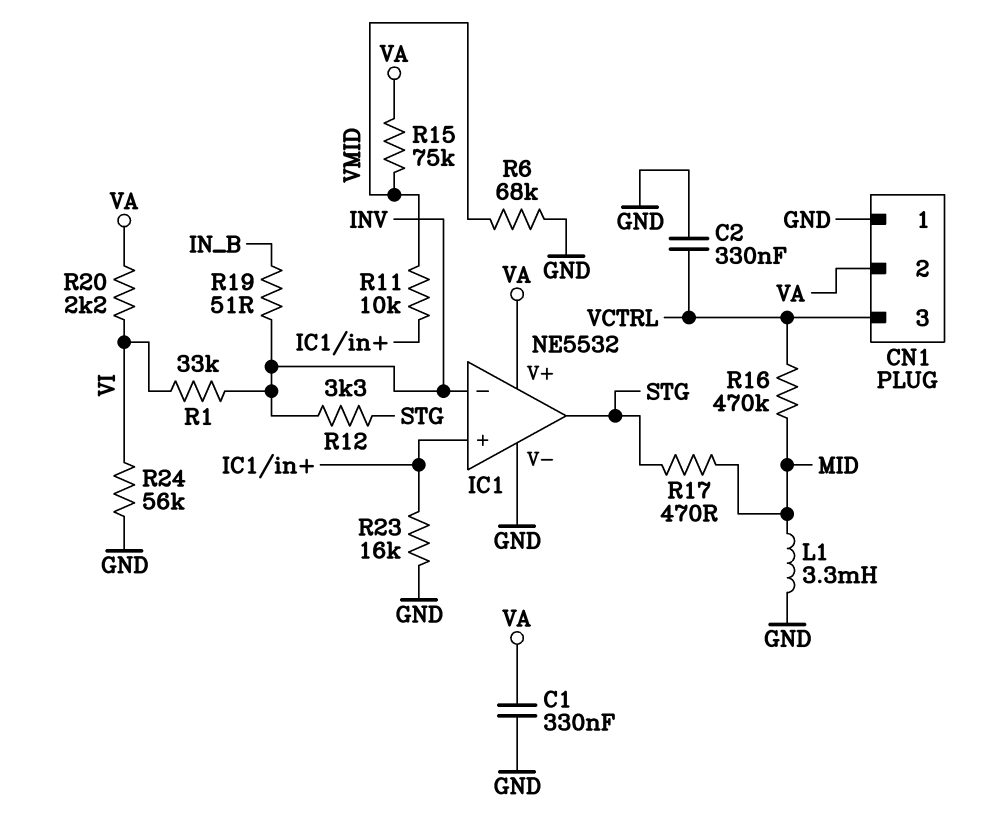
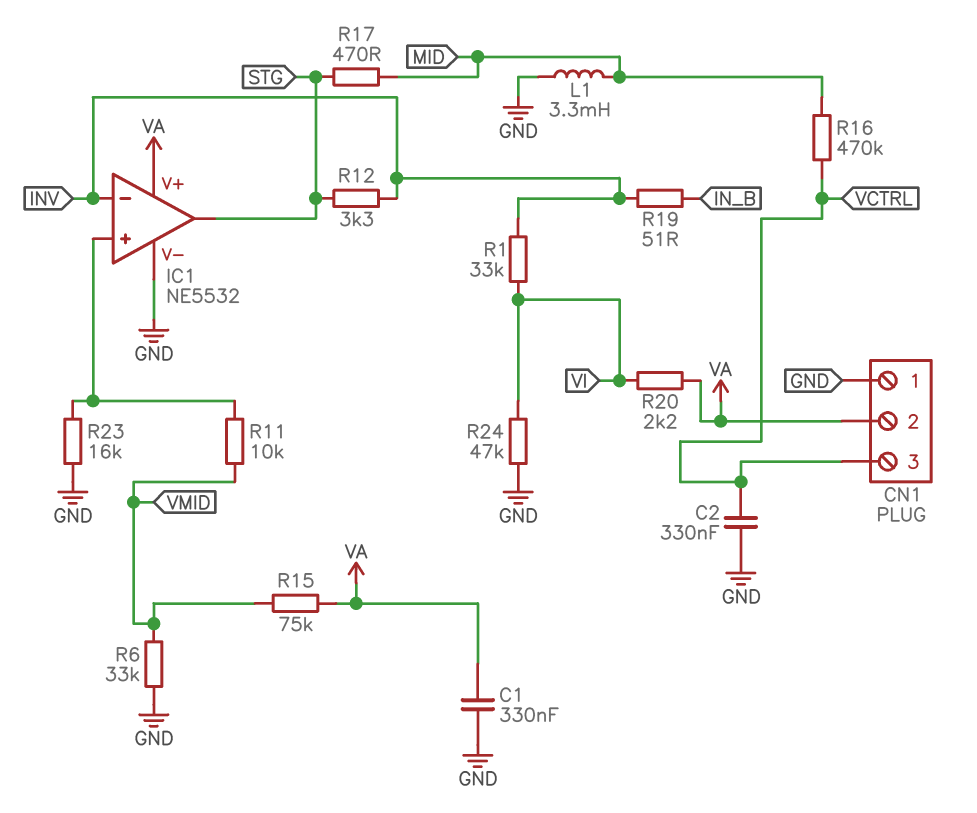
R6: 68k (GND, VMID) -> 33k (GND, VMID)
R24: 56k (GND, VI) -> 47k (GND, VI)

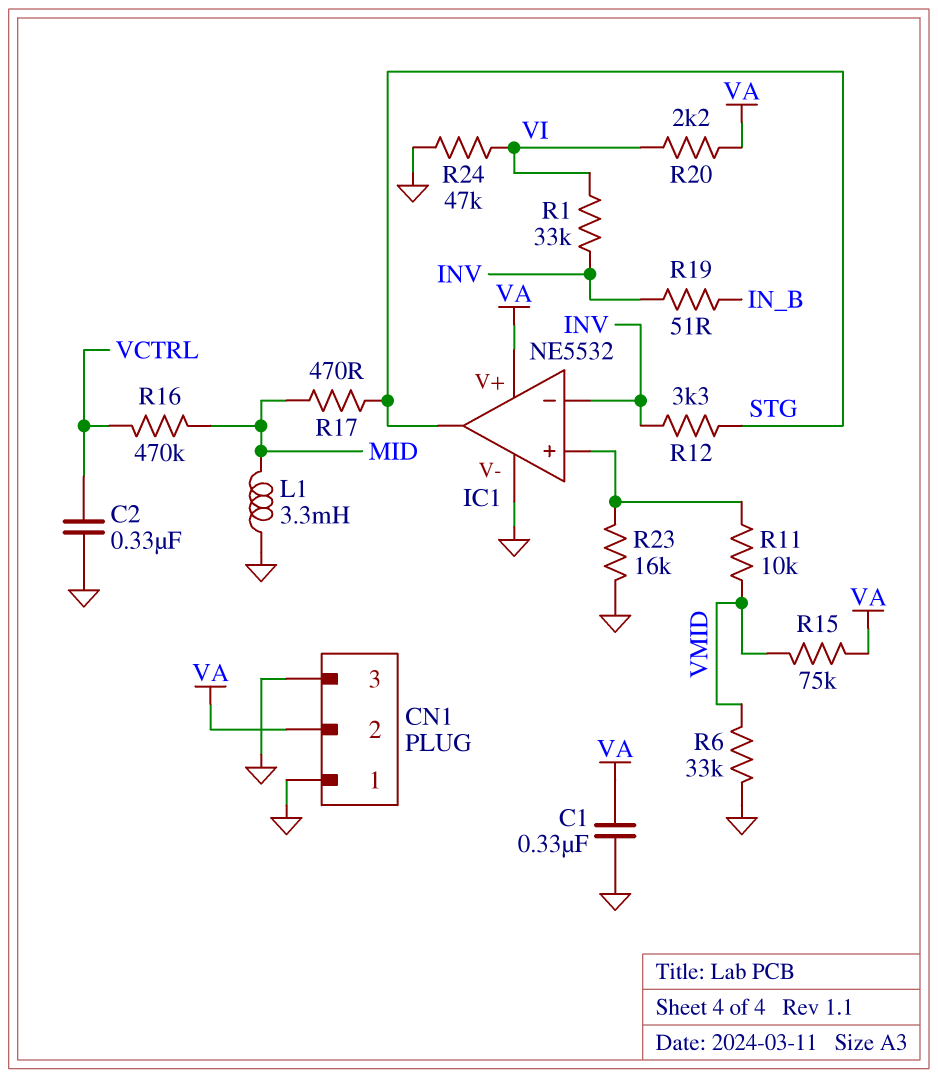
CN1 pin 3: VCTRL -> GND

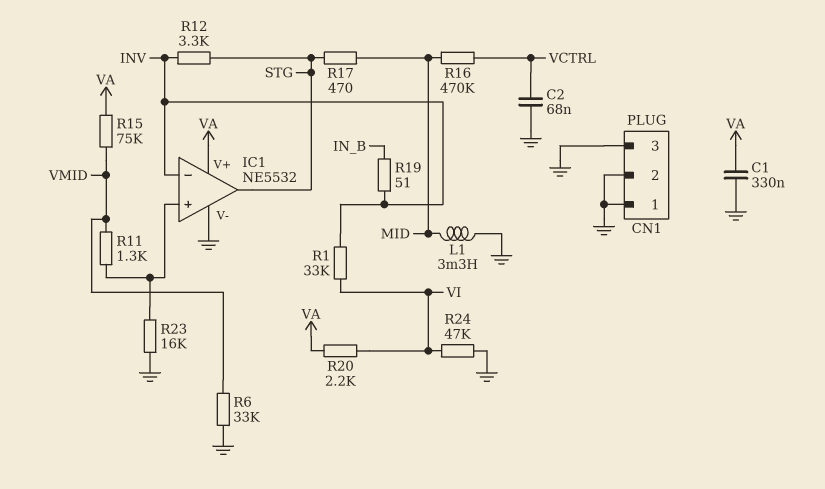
C2: 330nF (GND, VCTRL) -> 68nF (GND, VCTRL)
CN1 pin 2: VA -> GND
R11: 10k (IC1/in+, VMID) -> 1.3k (IC1/in+, VMID)

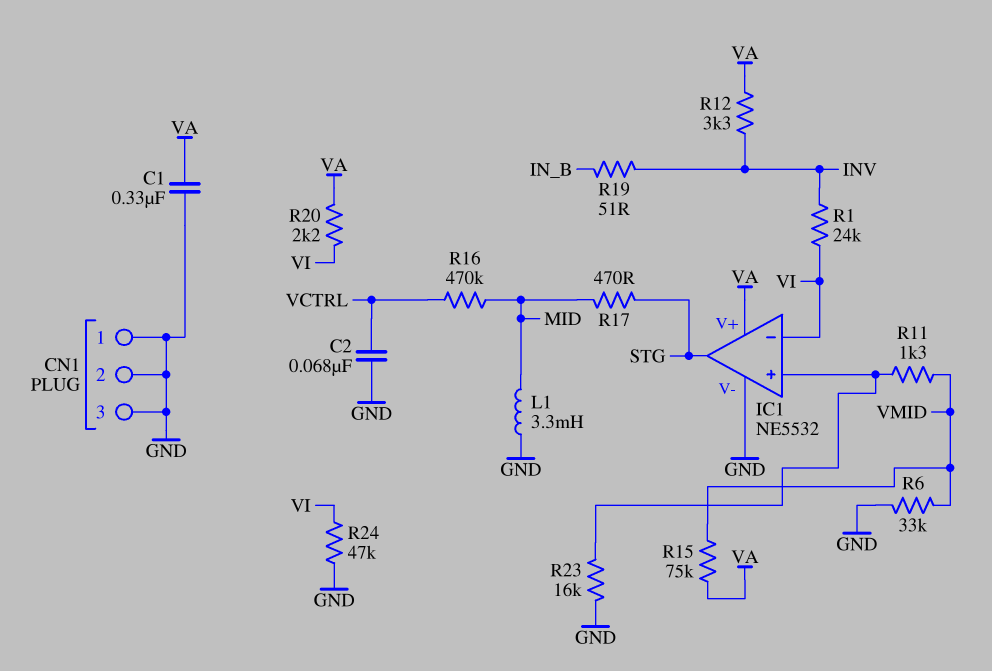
IC1 pin in-: INV -> VI
R1: 33k (INV, VI) -> 24k (INV, VI)
R12: 3.3k (INV, STG) -> 3.3k (INV, VA)

